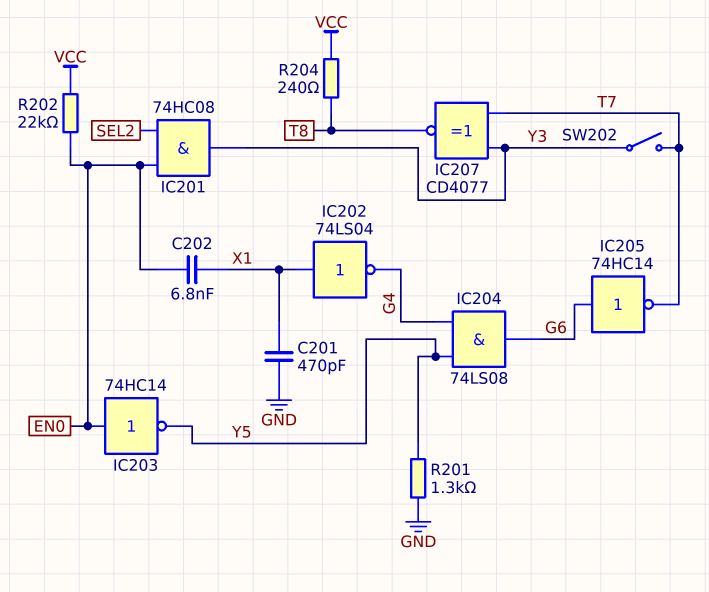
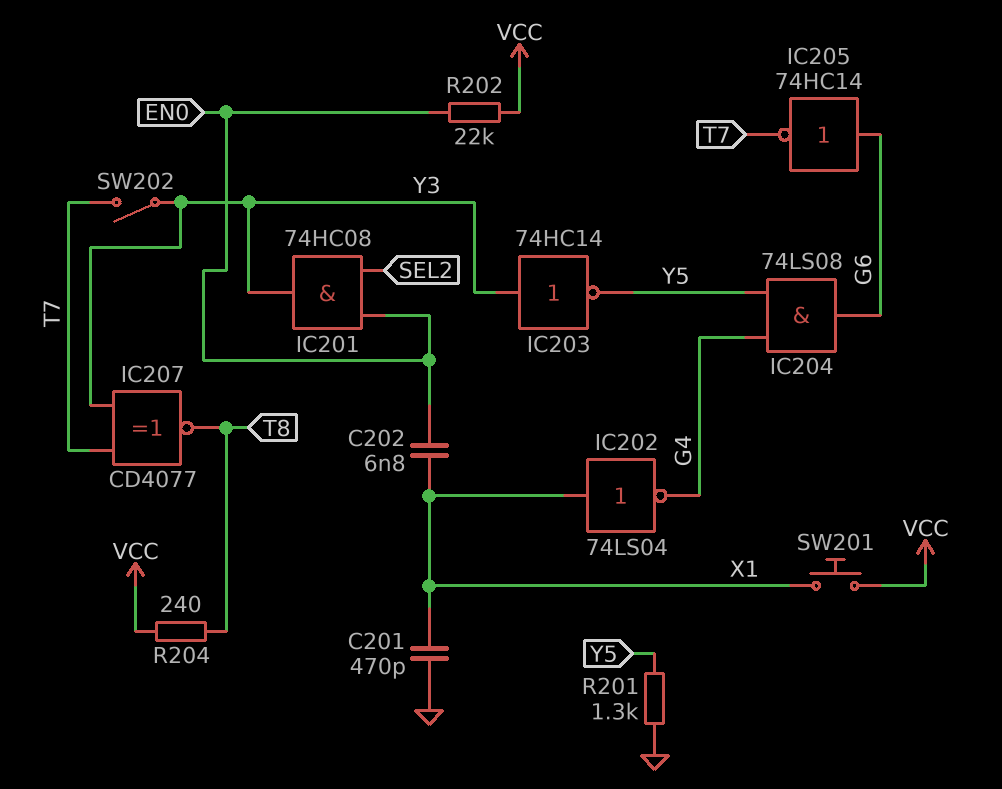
IC203: NOT 74HC14 (in EN0, out Y5) -> NOT 74HC14 (in Y3, out Y5)
SW201: none -> button (VCC, X1)

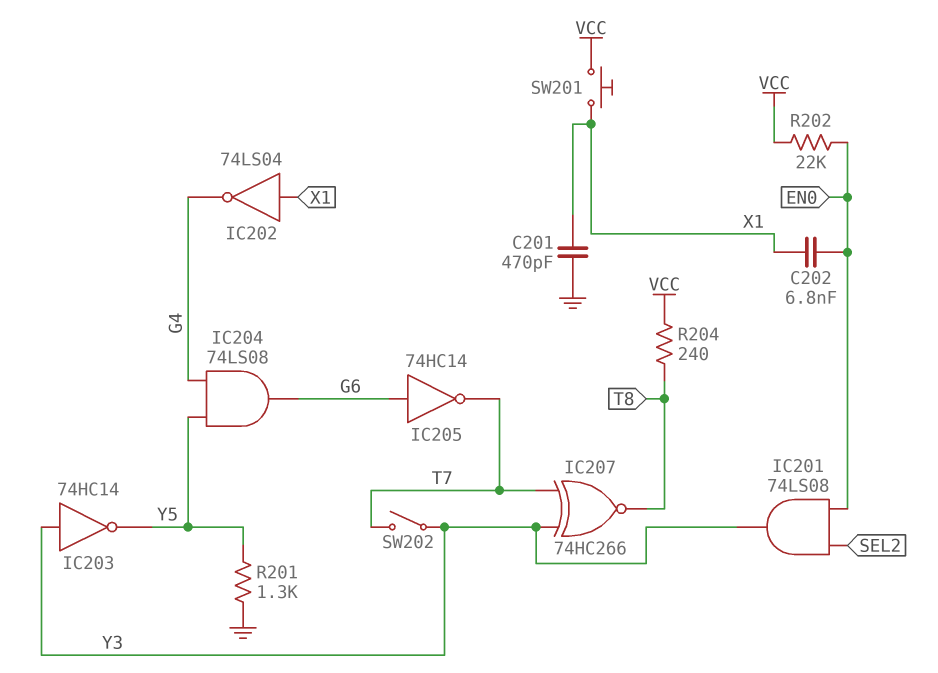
IC201: AND 74HC08 (in EN0, in SEL2, out Y3) -> AND 74LS08 (in EN0, in SEL2, out Y3)
IC207: XNOR CD4077 (in T7, in Y3, out T8) -> XNOR 74HC266 (in T7, in Y3, out T8)

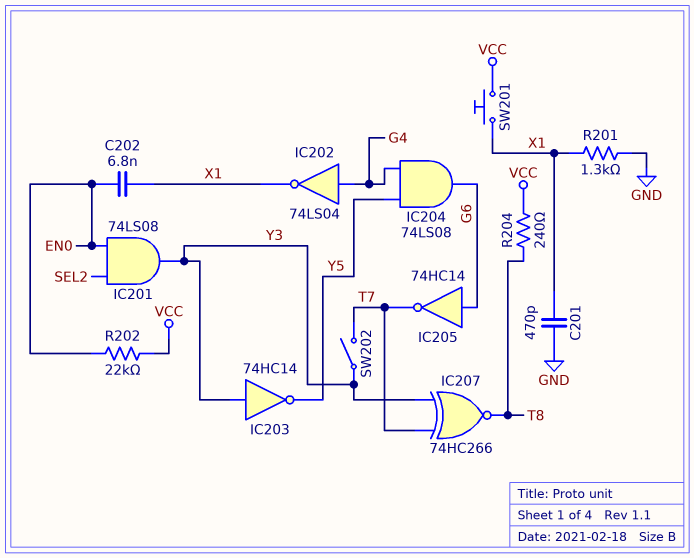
IC202: NOT 74LS04 (in X1, out G4) -> NOT 74LS04 (in G4, out X1)
R201: 1.3k (GND, Y5) -> 1.3k (GND, X1)

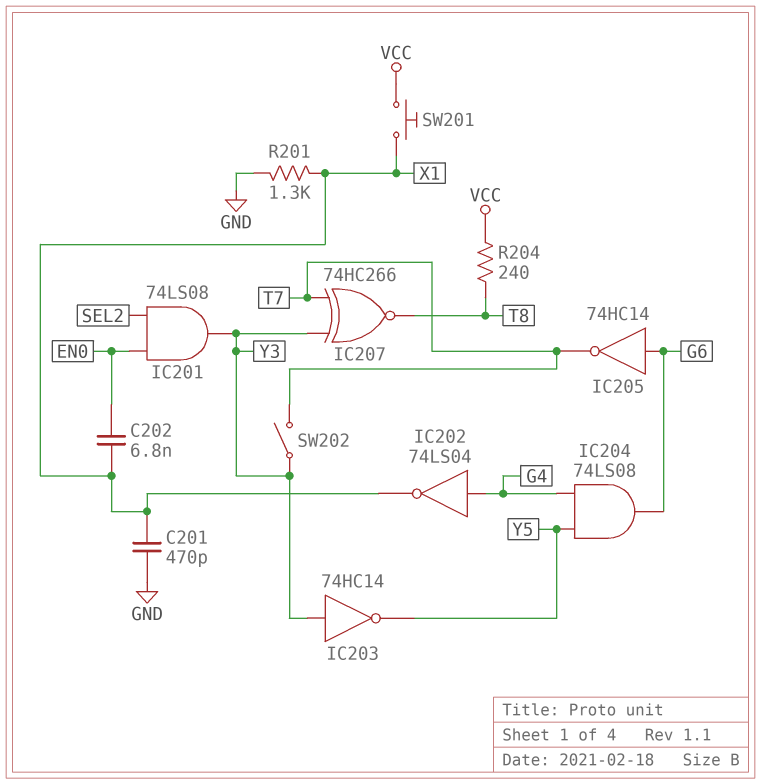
R202: 22k (EN0, VCC) -> none

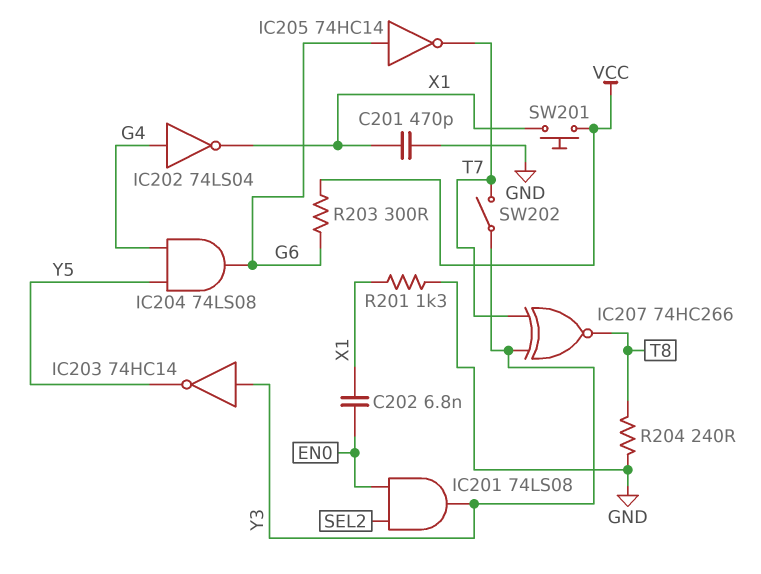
R203: none -> 300 (G6, VCC)
R204: 240 (T8, VCC) -> 240 (GND, T8)

